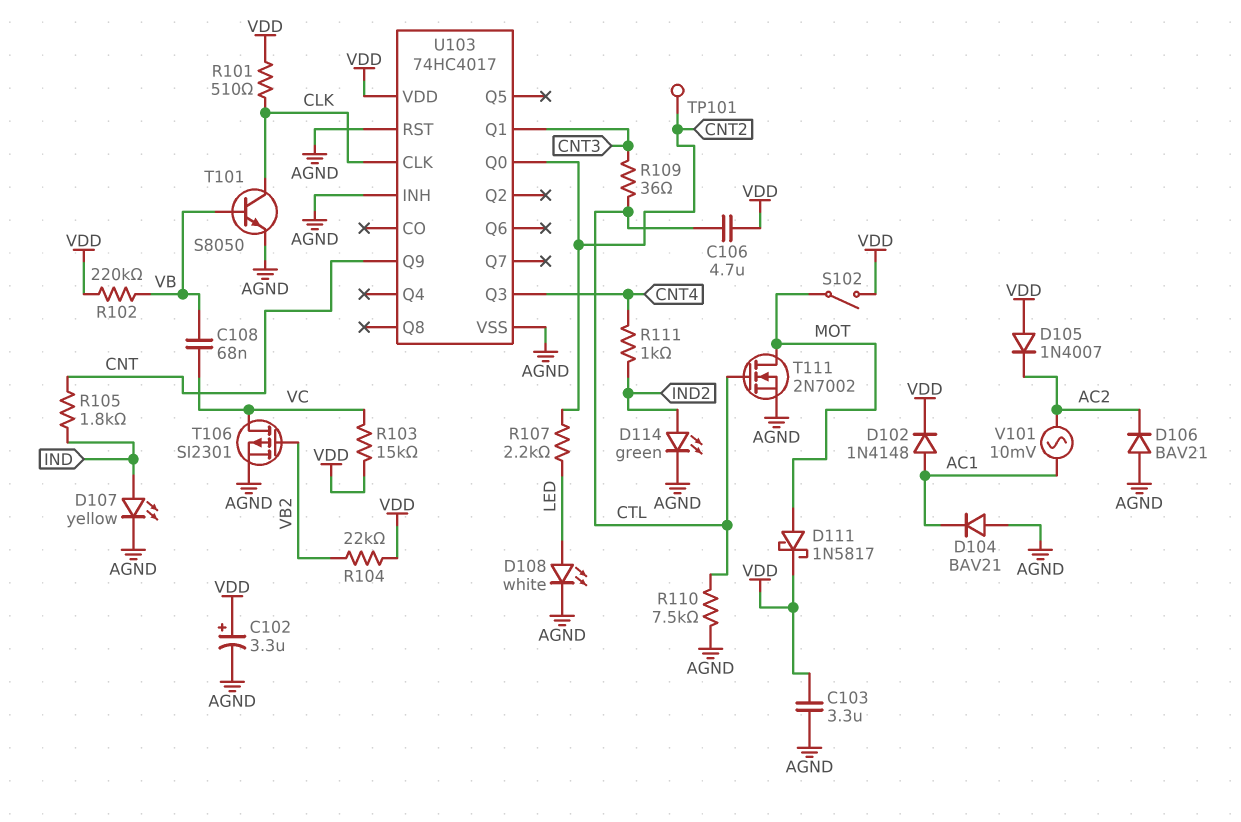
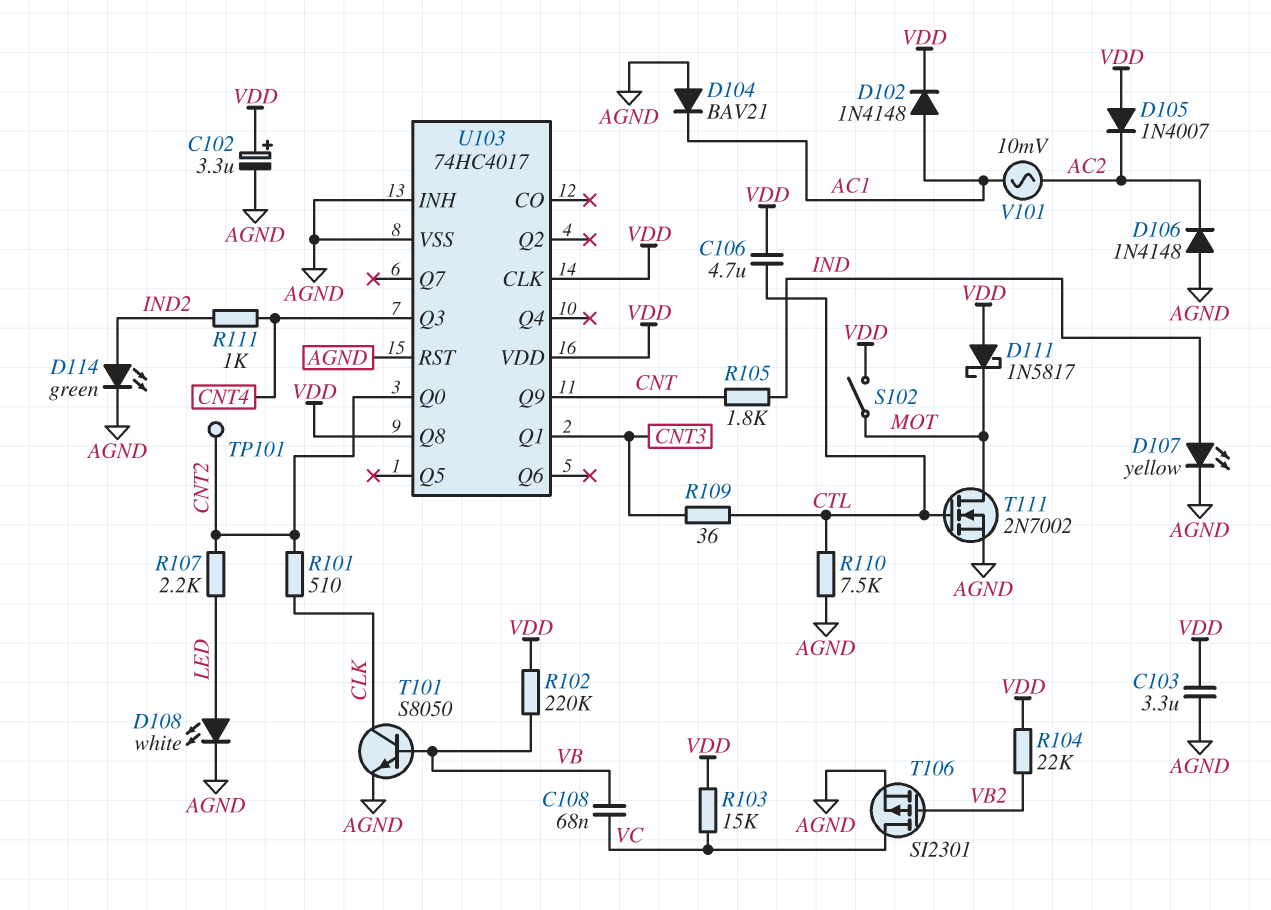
D106: diode BAV21 (A AGND, K AC2) -> diode 1N4148 (A AGND, K AC2)
D111: schottky 1N5817 (A MOT, K VDD) -> schottky 1N5817 (A VDD, K MOT)
R101: 510 (CLK, VDD) -> 510 (CLK, CNT2)
U103 pin CLK: CLK -> VDD
U103 pin Q8: none -> VDD

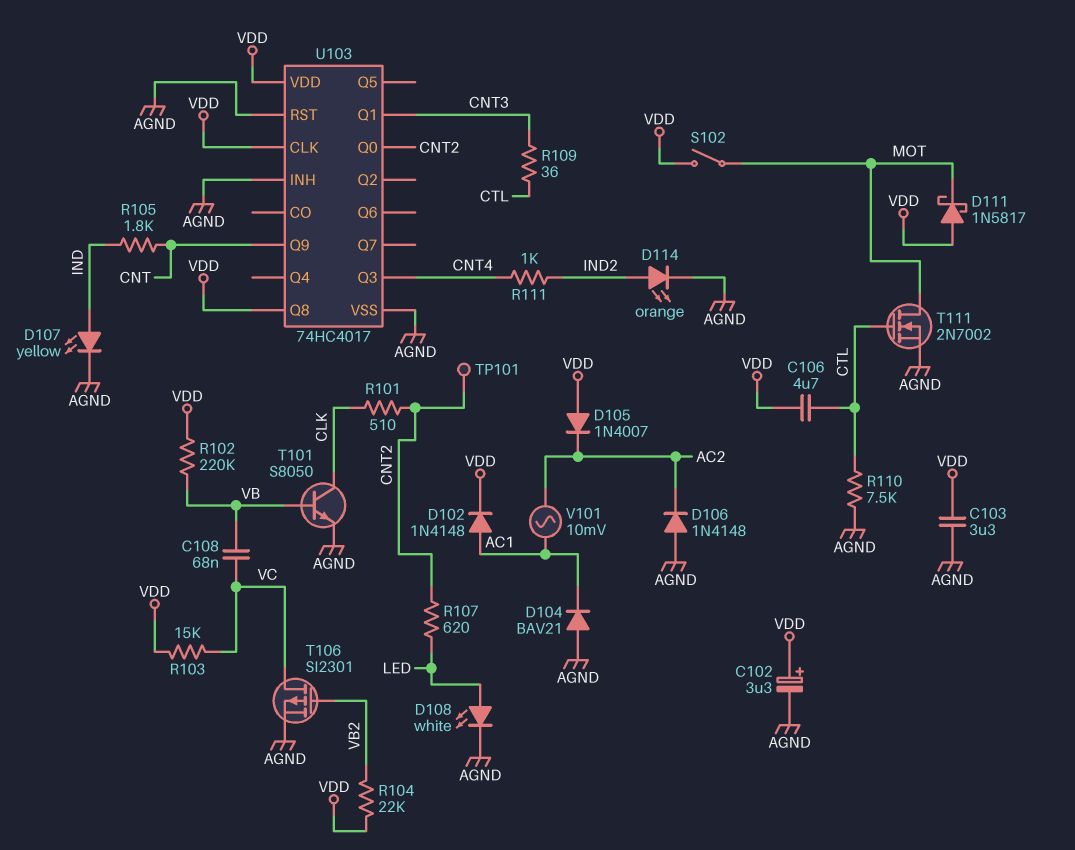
D114: LED green (A IND2, K AGND) -> LED orange (A IND2, K AGND)
R107: 2.2k (CNT2, LED) -> 620 (CNT2, LED)

